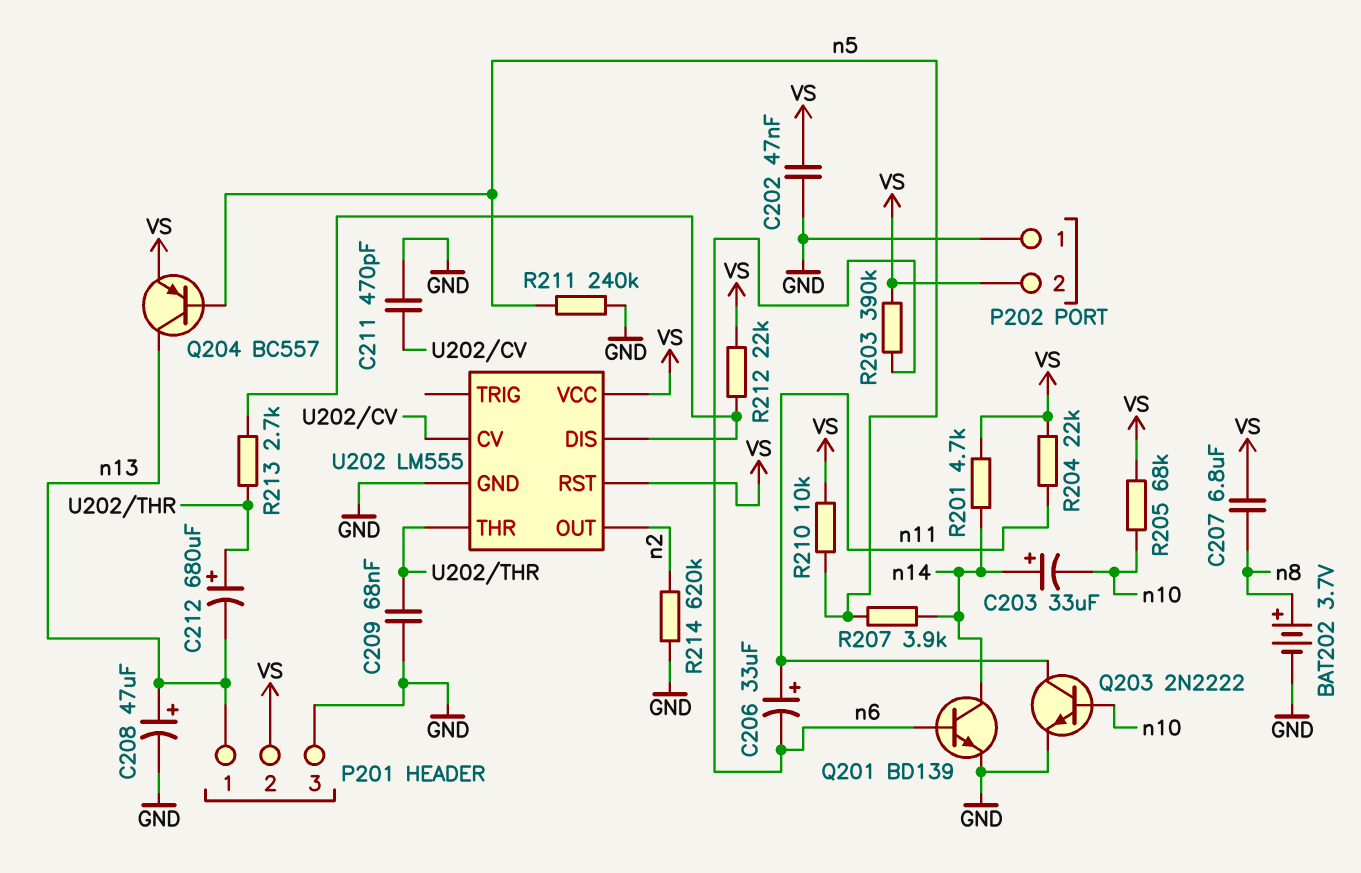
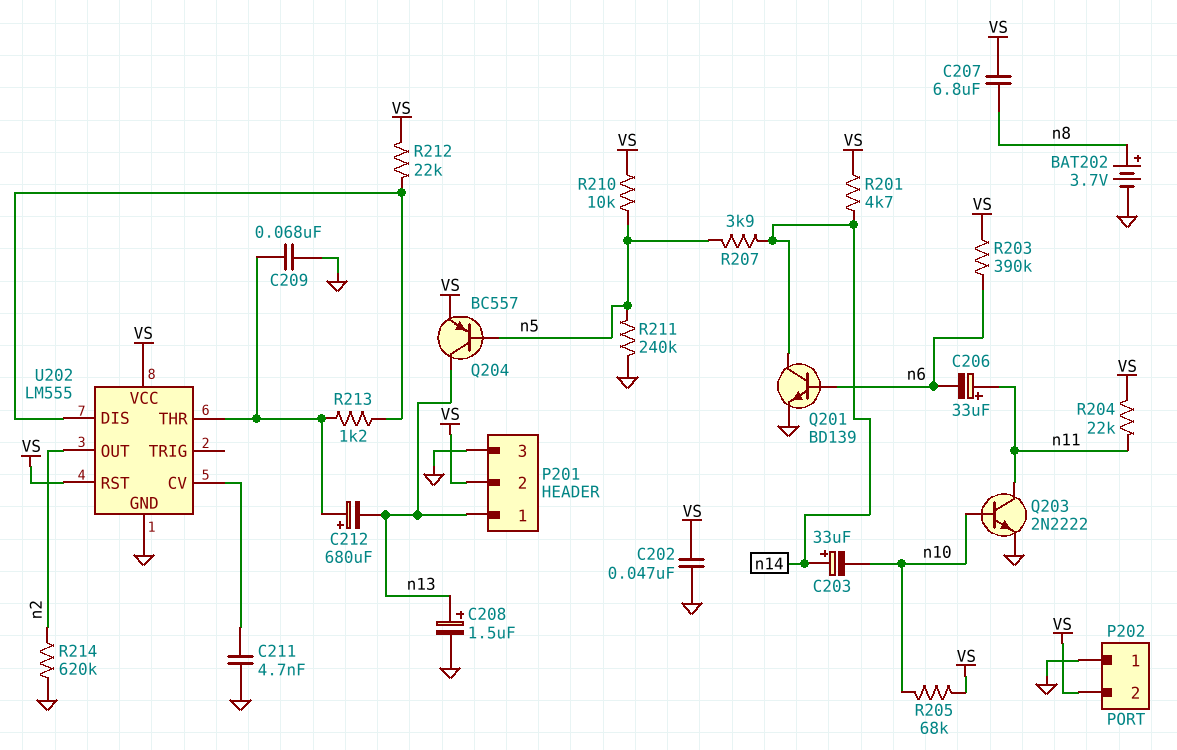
C208: 47uF (plus n13, minus GND) -> 1.5uF (plus n13, minus GND)
C211: 470pF (GND, U202/CV) -> 4.7nF (GND, U202/CV)
R213: 2.7k (U202/DIS, U202/THR) -> 1.2k (U202/DIS, U202/THR)

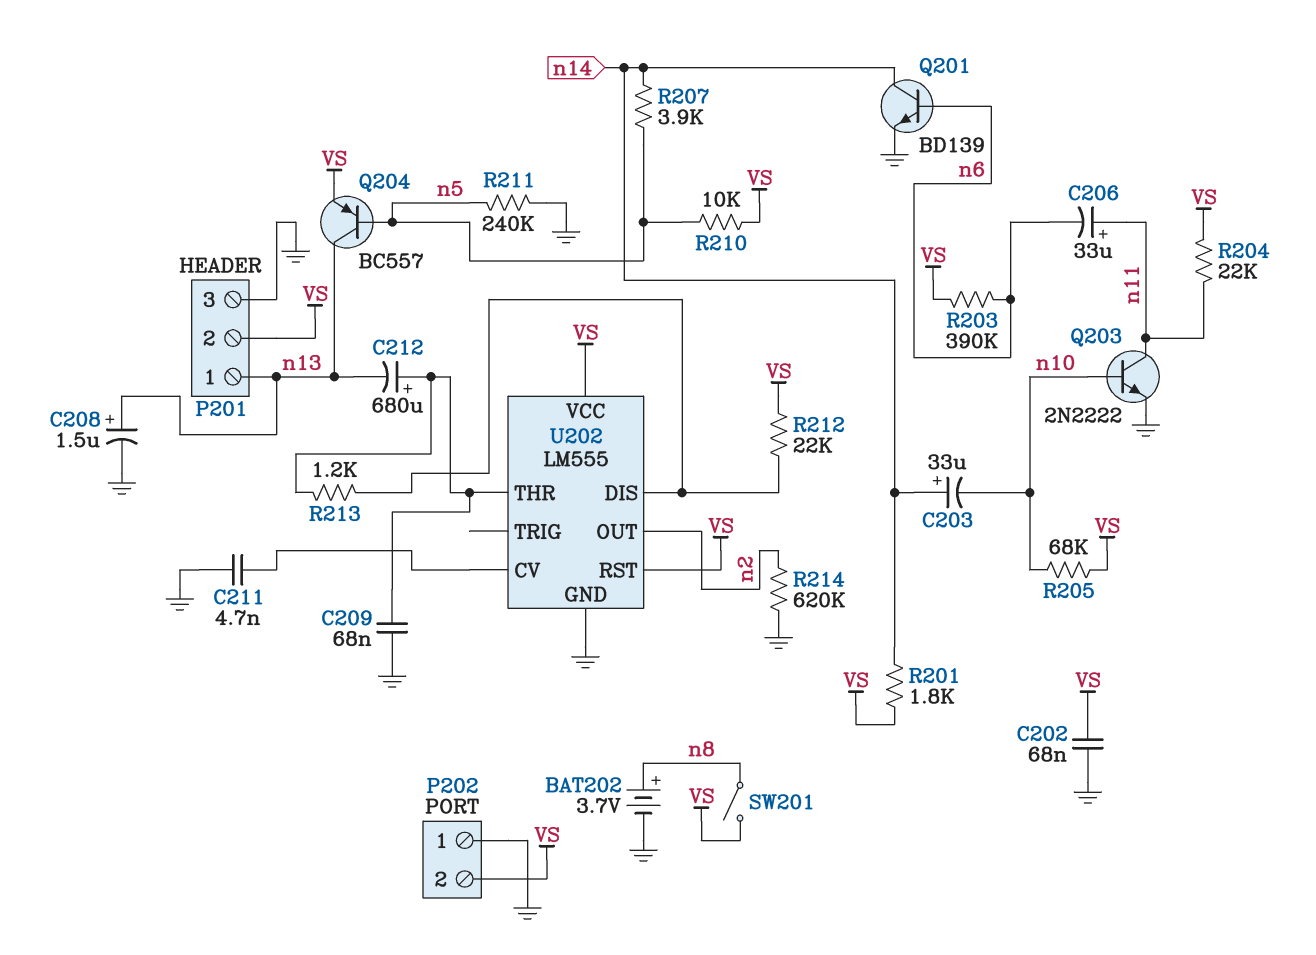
C202: 47nF (GND, VS) -> 68nF (GND, VS)
C207: 6.8uF (VS, n8) -> none
R201: 4.7k (VS, n14) -> 1.8k (VS, n14)
SW201: none -> switch (VS, n8)

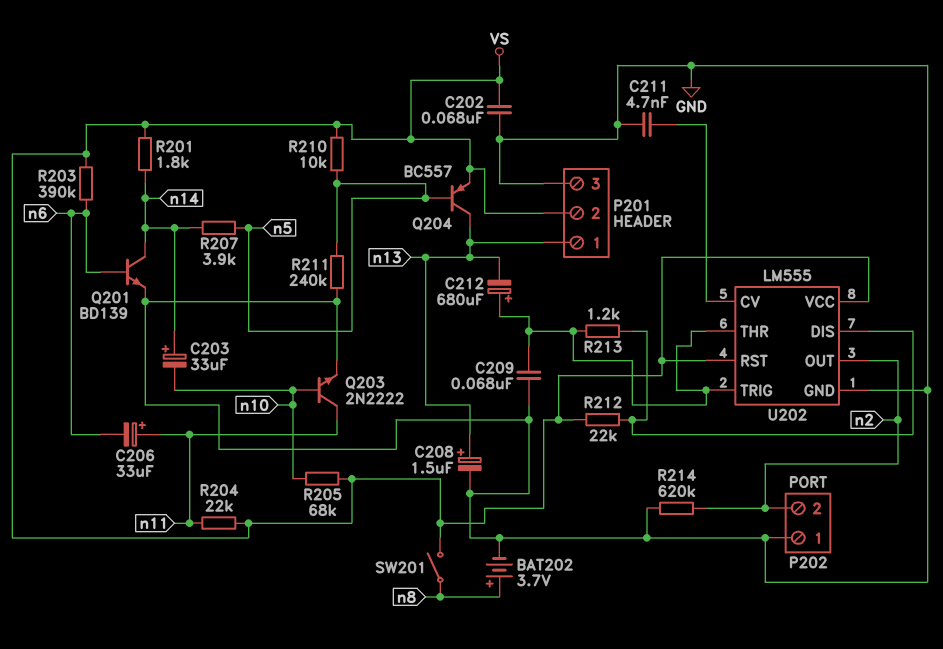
P202 pin 2: VS -> n2
U202 pin TRIG: none -> U202/THR

